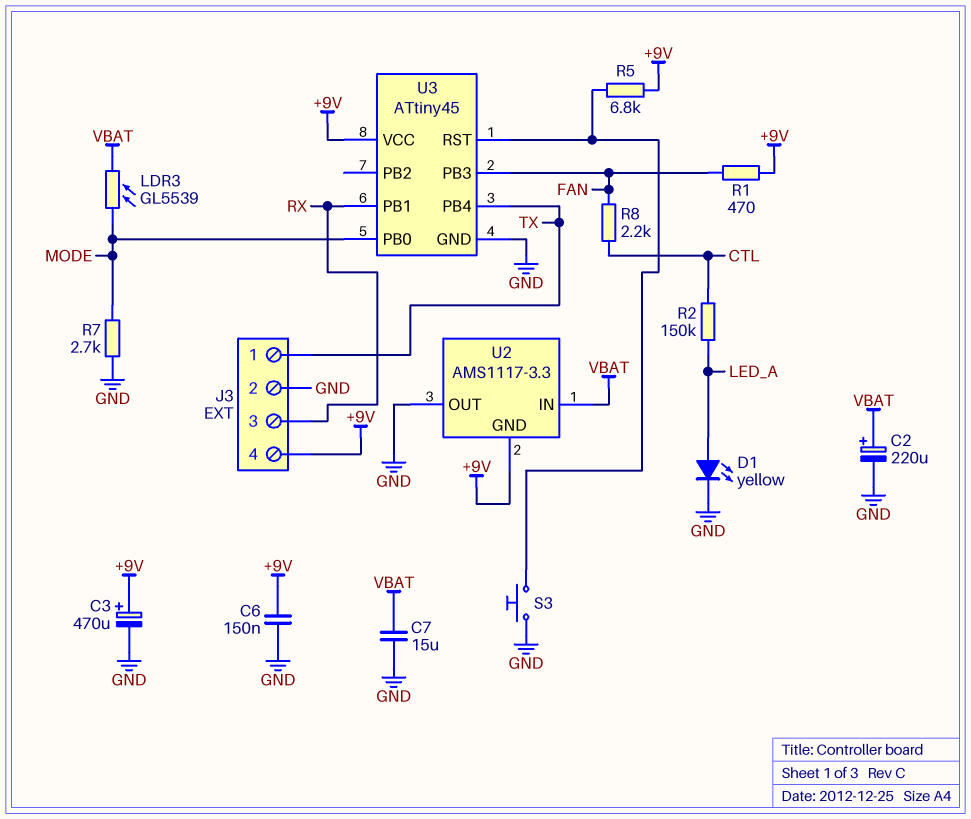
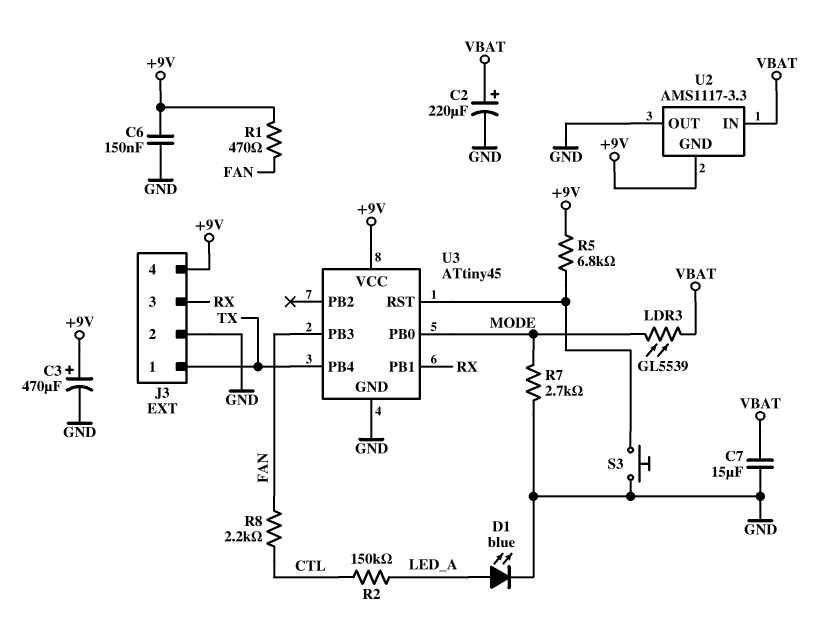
D1: LED yellow (A LED_A, K GND) -> LED blue (A LED_A, K GND)

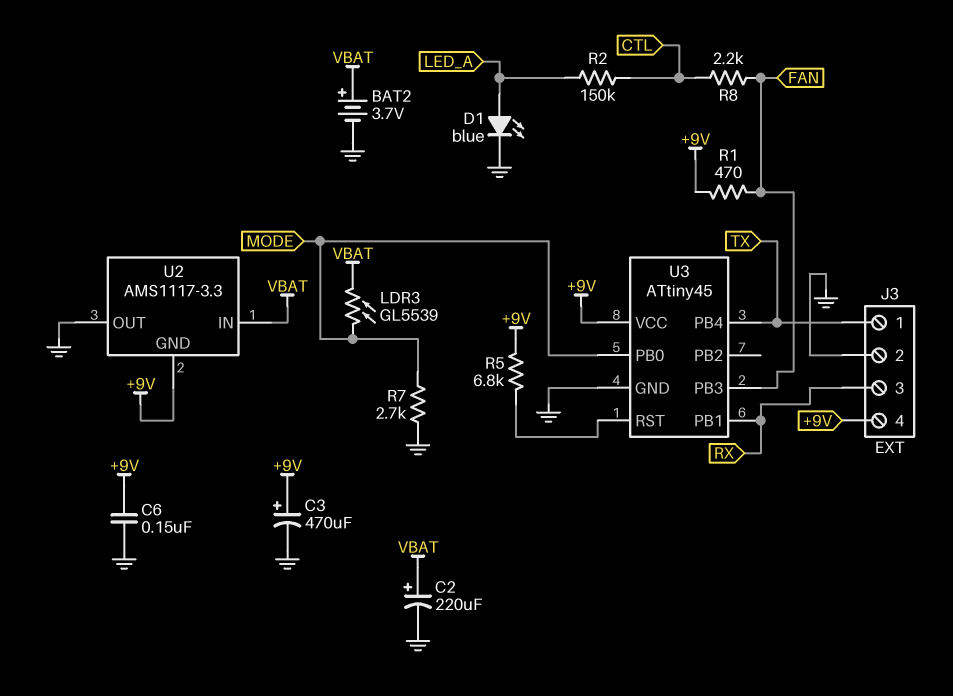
BAT2: none -> 3.7V (plus VBAT, minus GND)
C7: 15uF (GND, VBAT) -> none
S3: button (GND, U3/RST) -> none

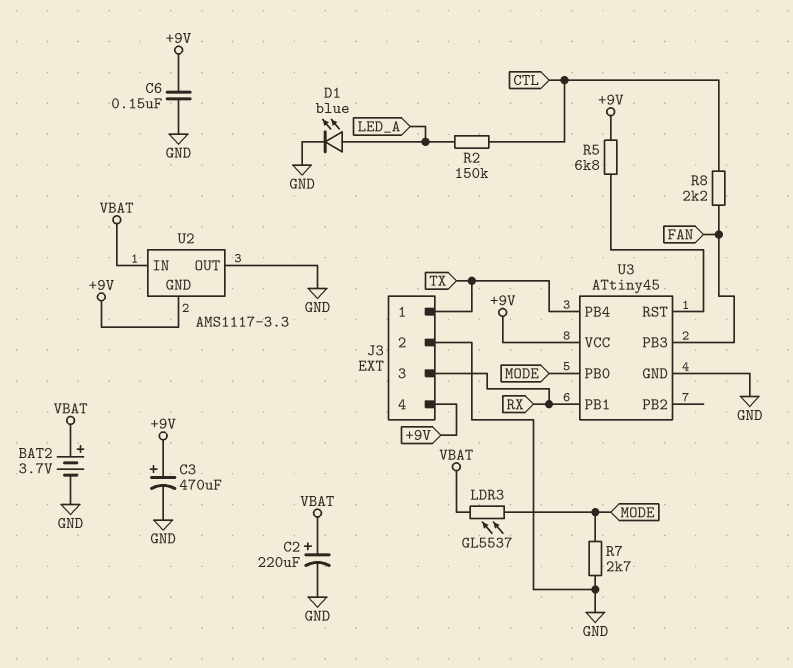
LDR3: GL5539 (MODE, VBAT) -> GL5537 (MODE, VBAT)
R1: 470 (+9V, FAN) -> none

